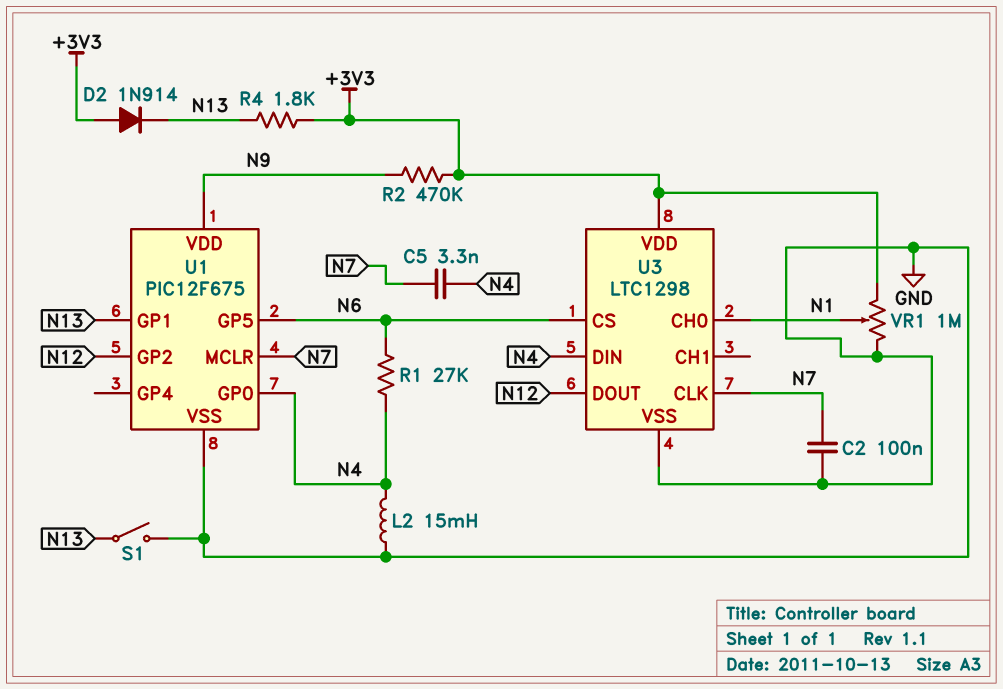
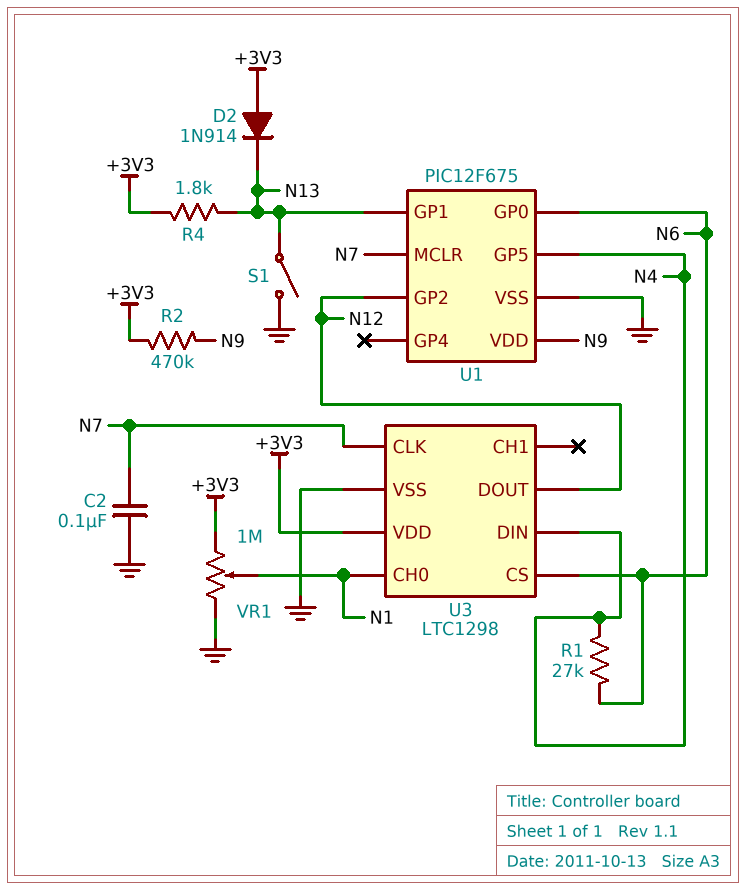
C5: 3.3nF (N4, N7) -> none
L2: 15mH (GND, N4) -> none
U1 pin GP0: N4 -> N6
U1 pin GP5: N6 -> N4

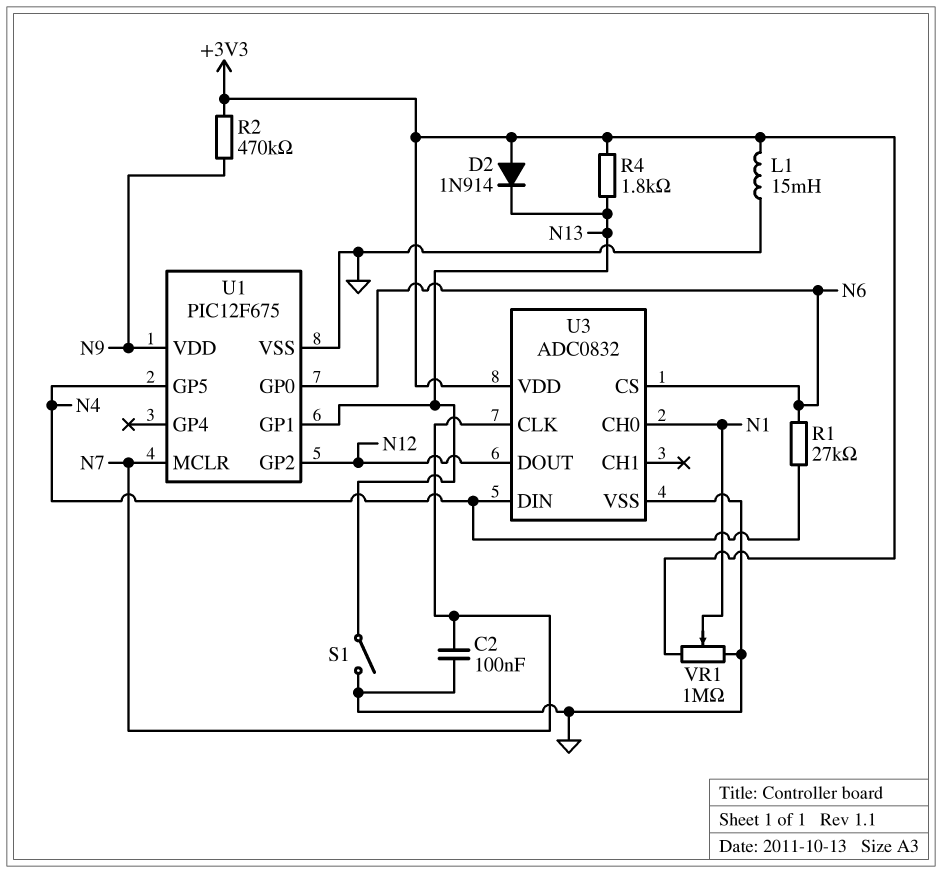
L1: none -> 15mH (+3V3, GND)
U3: LTC1298 -> ADC0832

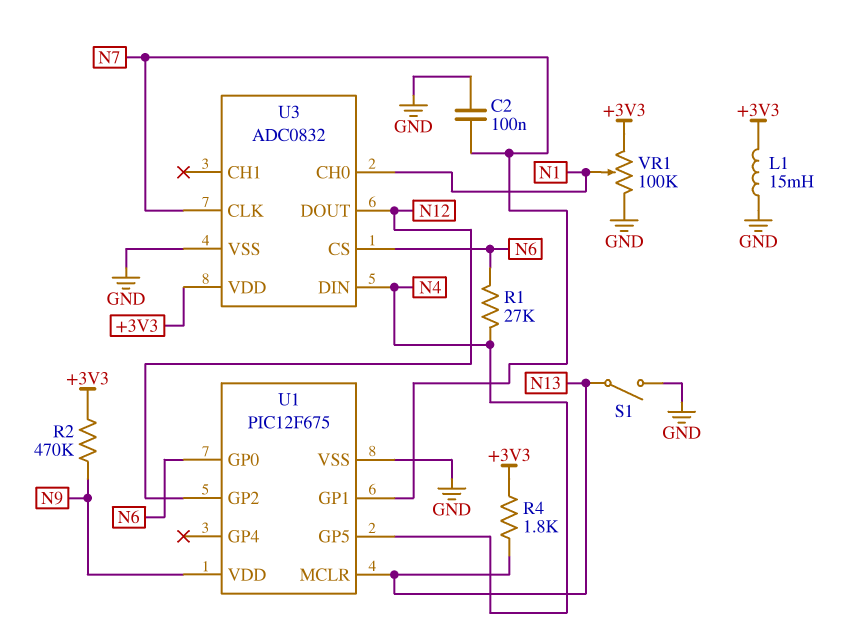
D2: diode 1N914 (A +3V3, K N13) -> none
U1 pin GP1: N13 -> N7
U1 pin MCLR: N7 -> N13
VR1: 1M (+3V3, GND, wiper N1) -> 100k (+3V3, GND, wiper N1)

